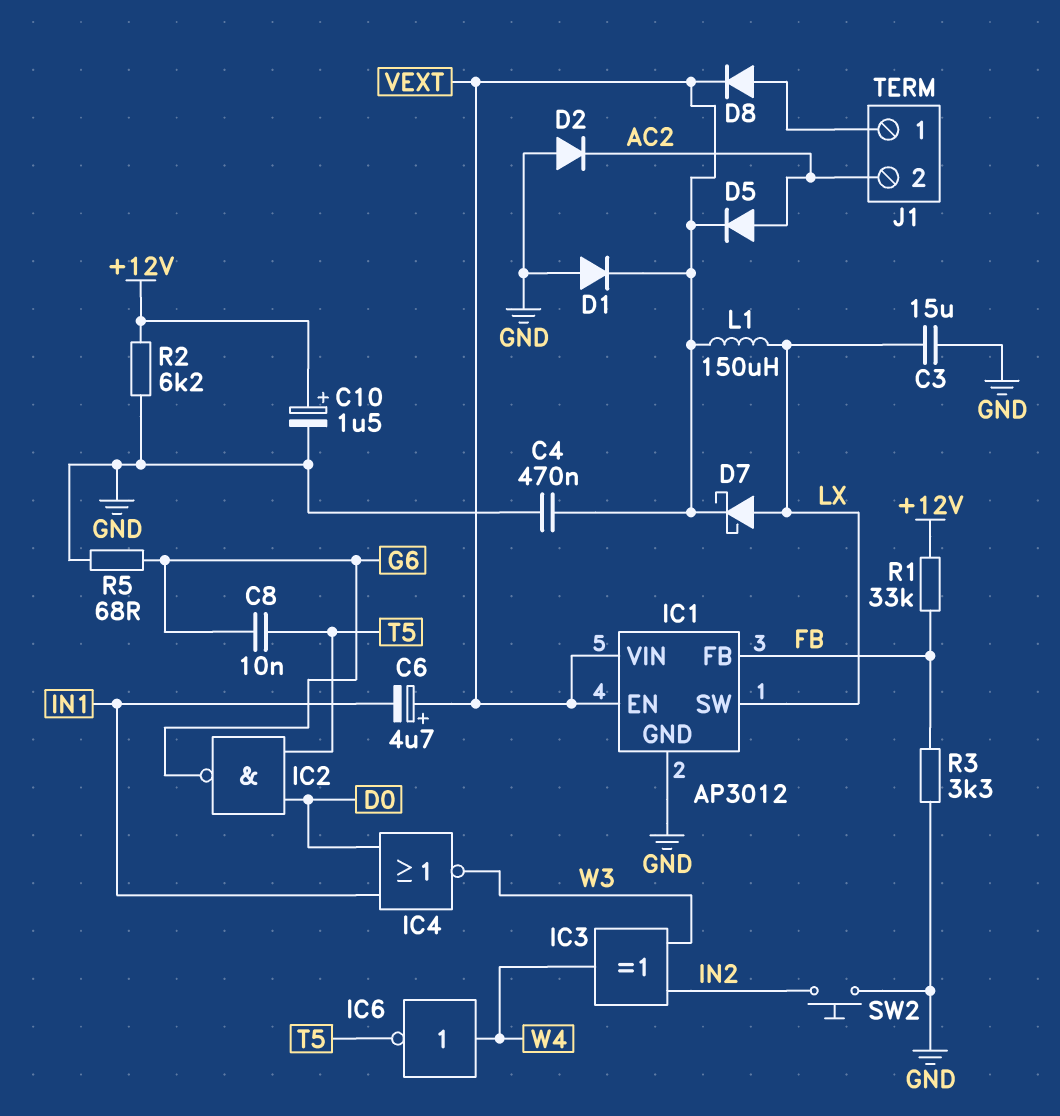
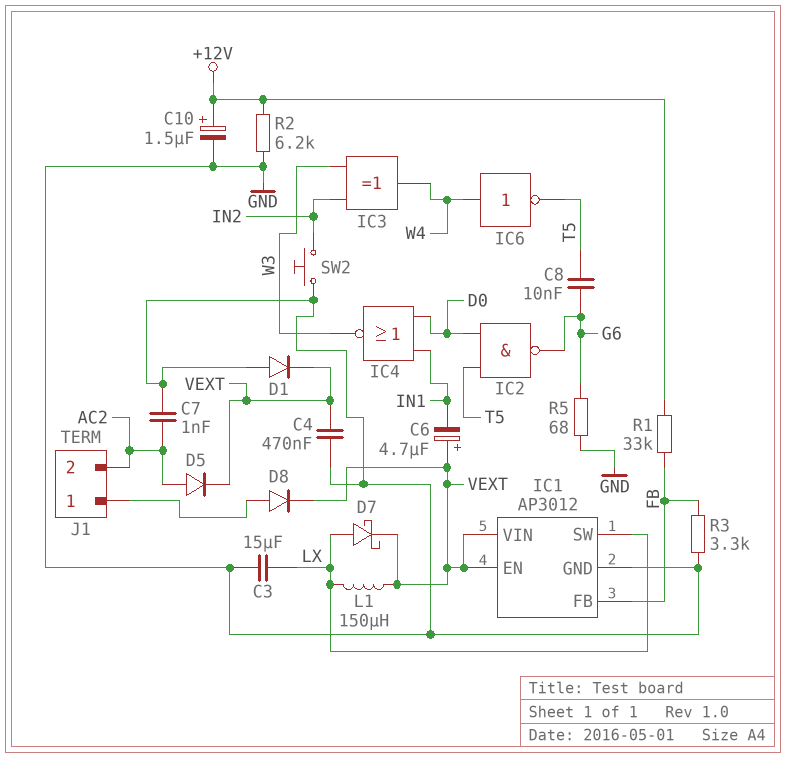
C7: none -> 1nF (AC2, GND)
D2: diode (A GND, K AC2) -> none

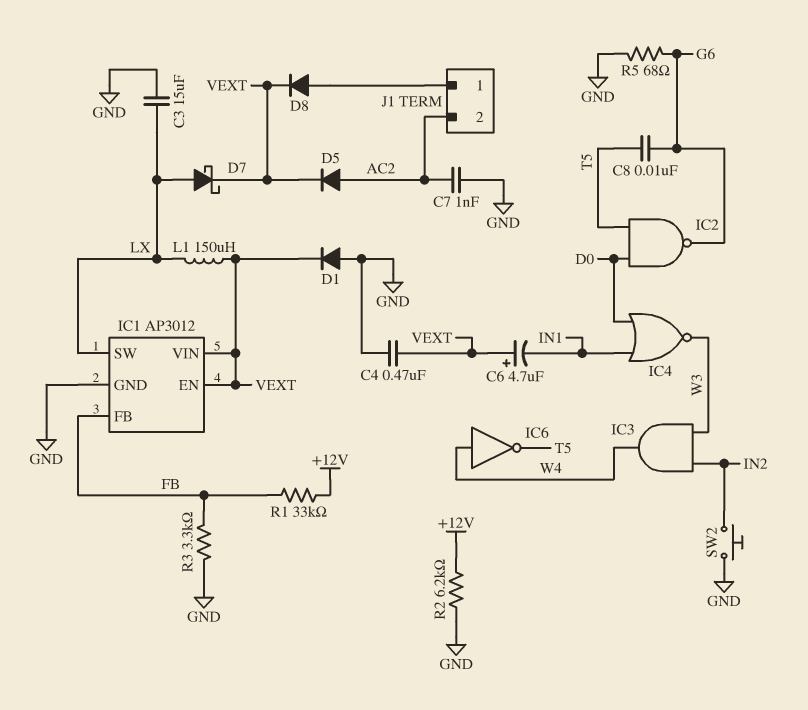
C10: 1.5uF (plus +12V, minus GND) -> none
IC3: XOR (in IN2, in W3, out W4) -> AND (in IN2, in W3, out W4)

